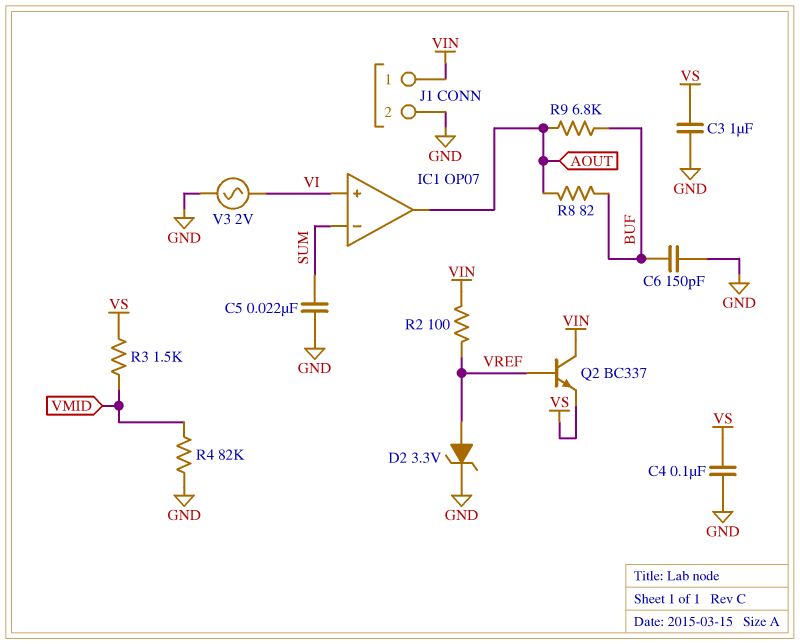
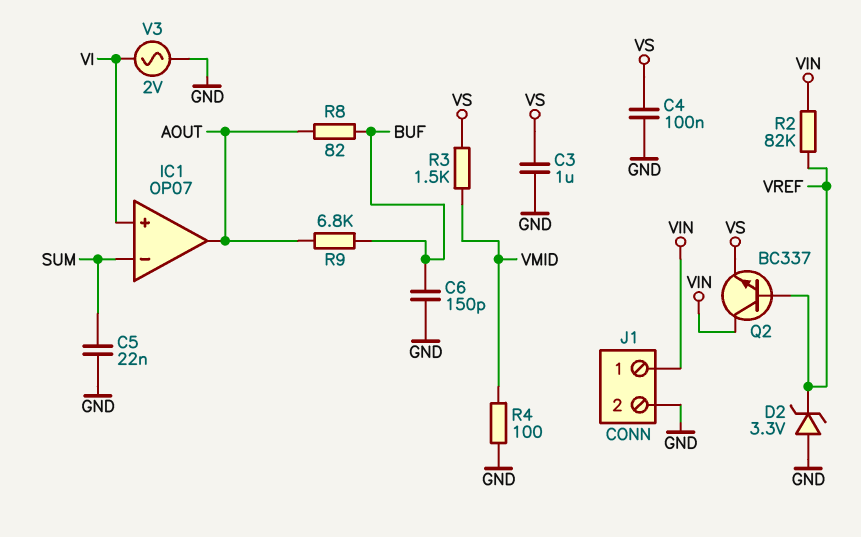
D2: zener 3.3V (A VREF, K GND) -> zener 3.3V (A GND, K VREF)
R2: 100 (VIN, VREF) -> 82k (VIN, VREF)
R4: 82k (GND, VMID) -> 100 (GND, VMID)

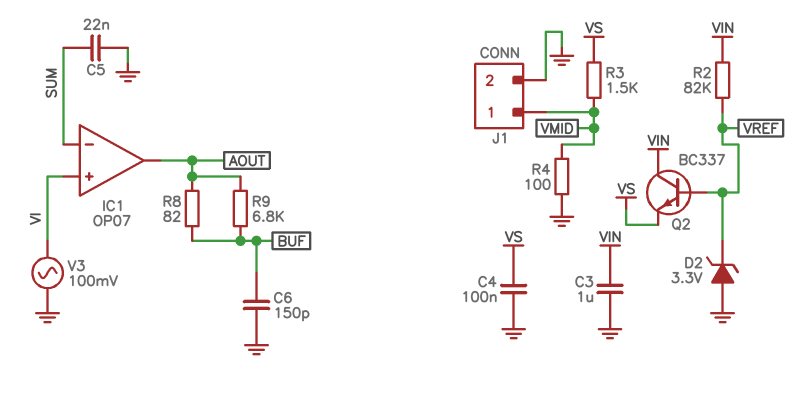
C3: 1uF (GND, VS) -> 1uF (GND, VIN)
J1 pin 1: VIN -> VMID
V3: AC 2V (GND, VI) -> AC 100mV (GND, VI)

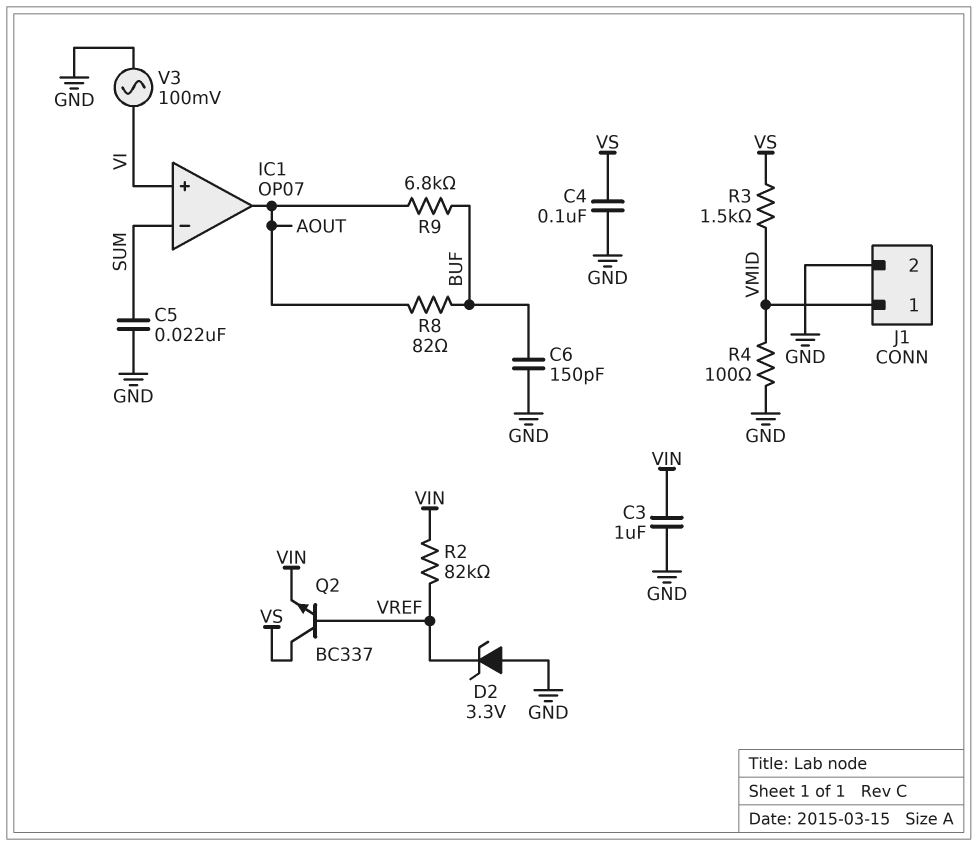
Q2: NPN BC337 (B VREF, C VIN, E VS) -> NPN BC337 (B VREF, C VS, E VIN)

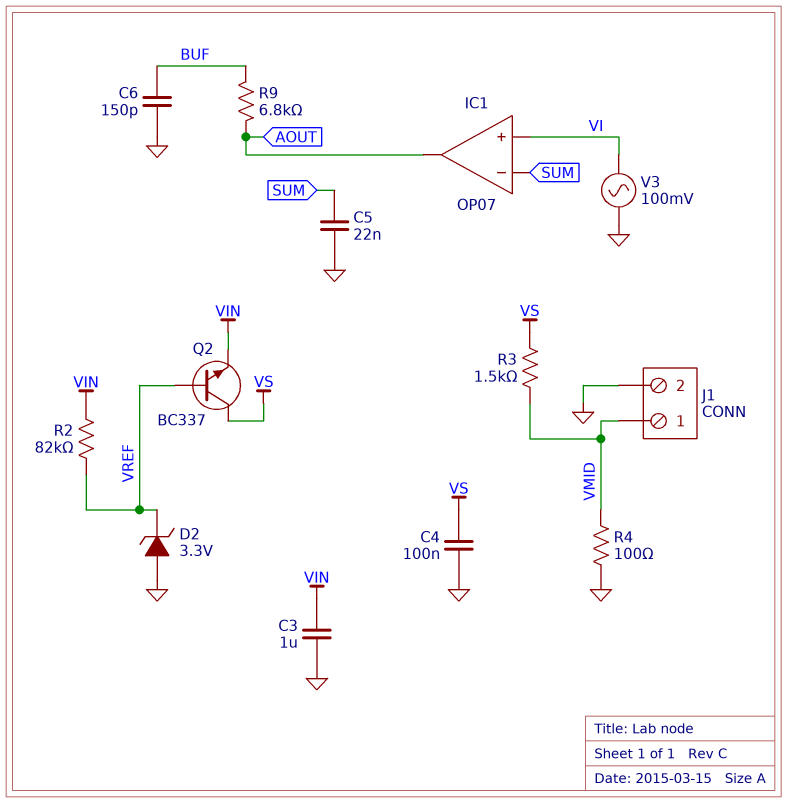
R8: 82 (AOUT, BUF) -> none

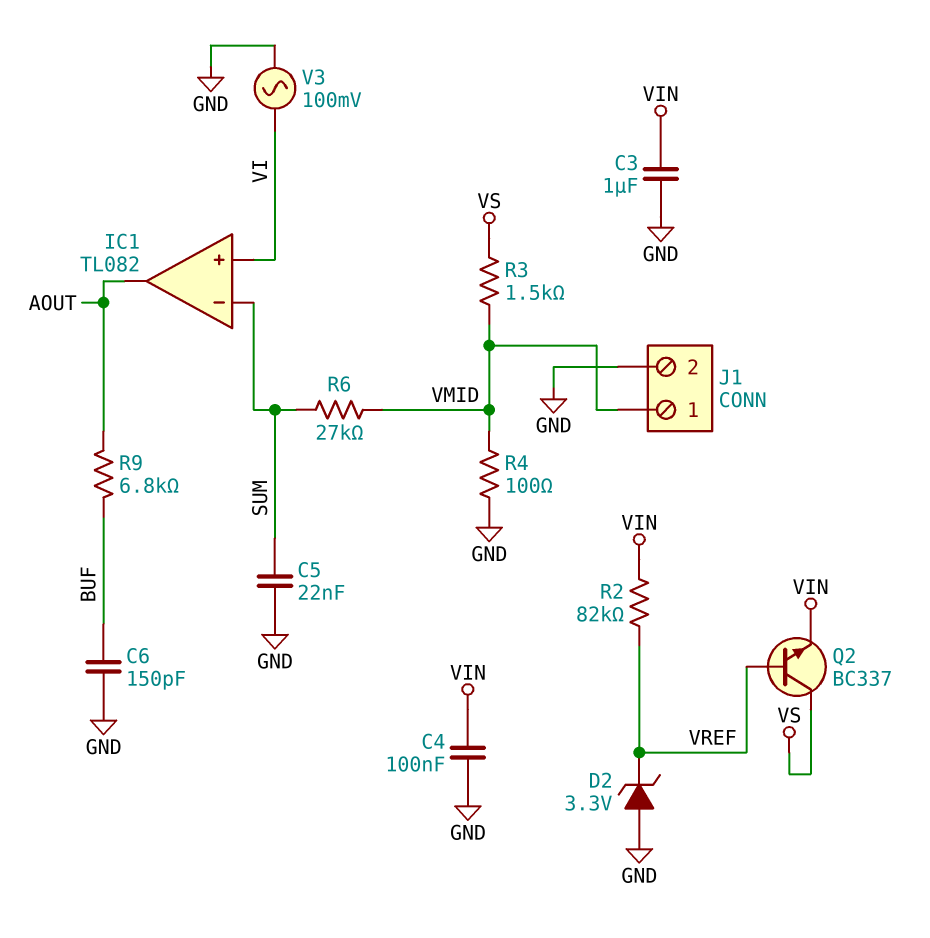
C4: 100nF (GND, VS) -> 100nF (GND, VIN)
IC1: OP07 -> TL082
R6: none -> 27k (SUM, VMID)

